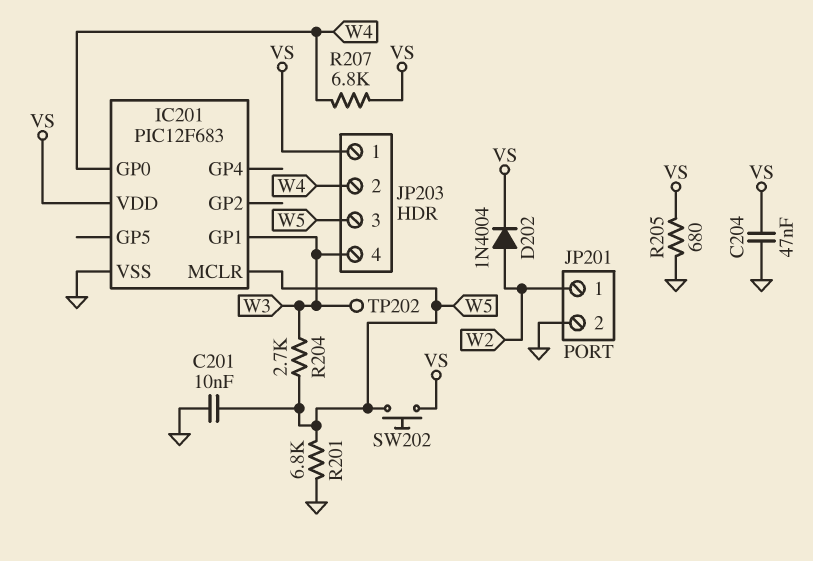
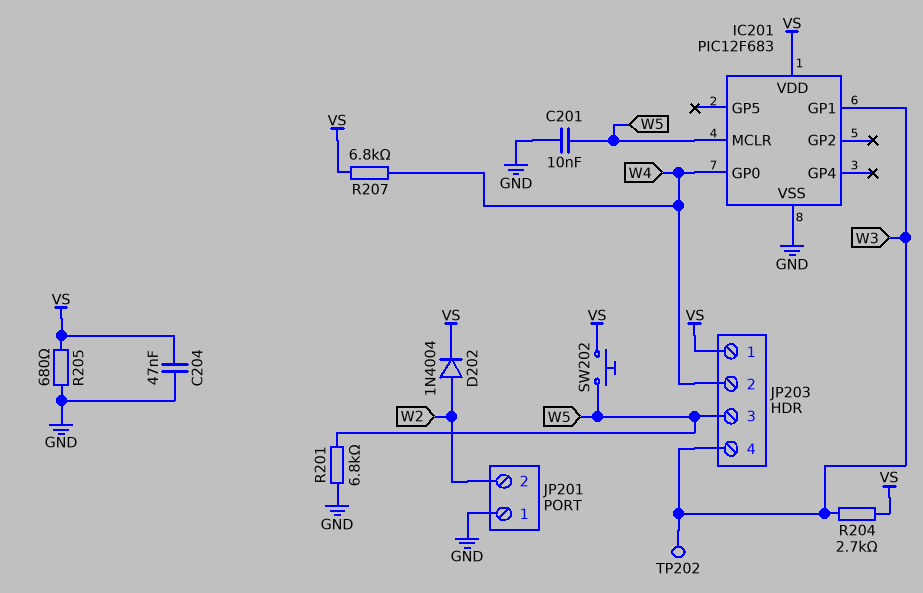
JP201 pin 1: W2 -> GND
JP201 pin 2: GND -> W2
R204: 2.7k (W3, W5) -> 2.7k (VS, W3)

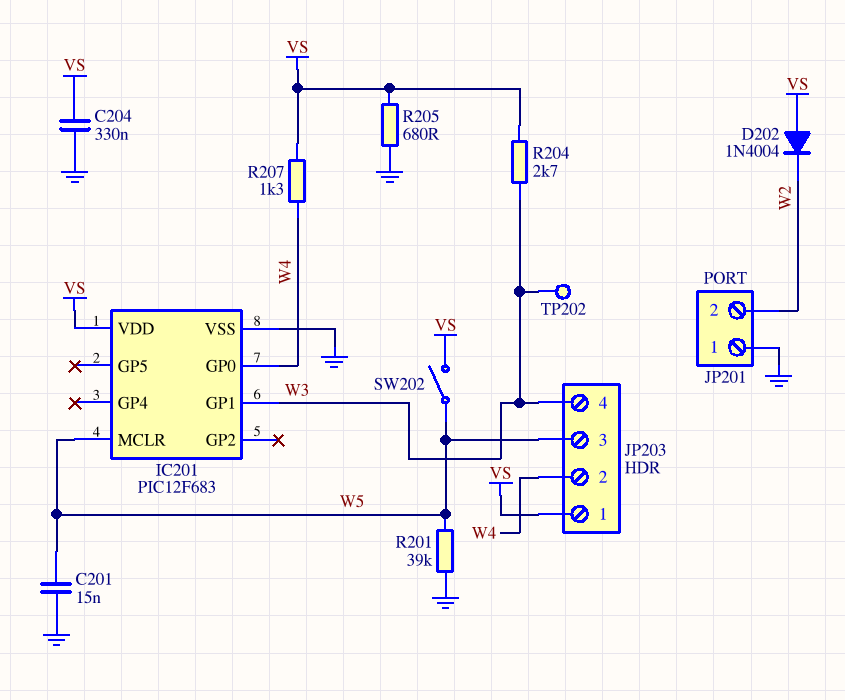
C201: 10nF (GND, W5) -> 15nF (GND, W5)
C204: 47nF (GND, VS) -> 330nF (GND, VS)
D202: diode 1N4004 (A W2, K VS) -> diode 1N4004 (A VS, K W2)
R201: 6.8k (GND, W5) -> 39k (GND, W5)
R207: 6.8k (VS, W4) -> 1.3k (VS, W4)
SW202: button (VS, W5) -> switch (VS, W5)

